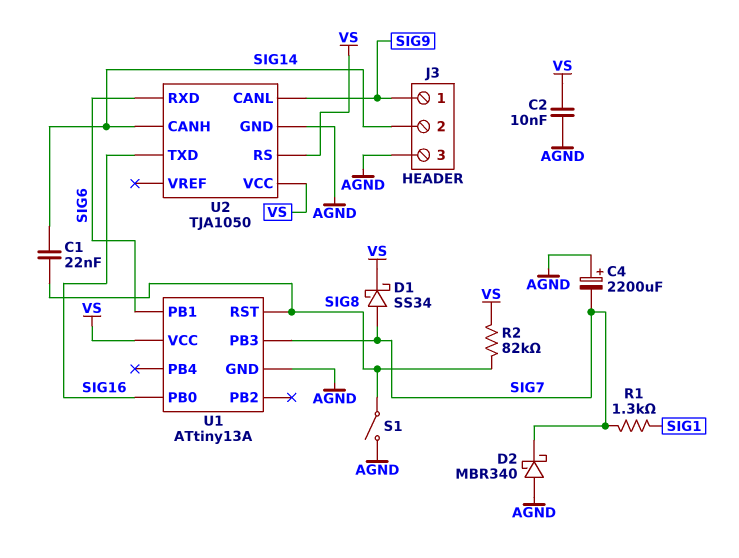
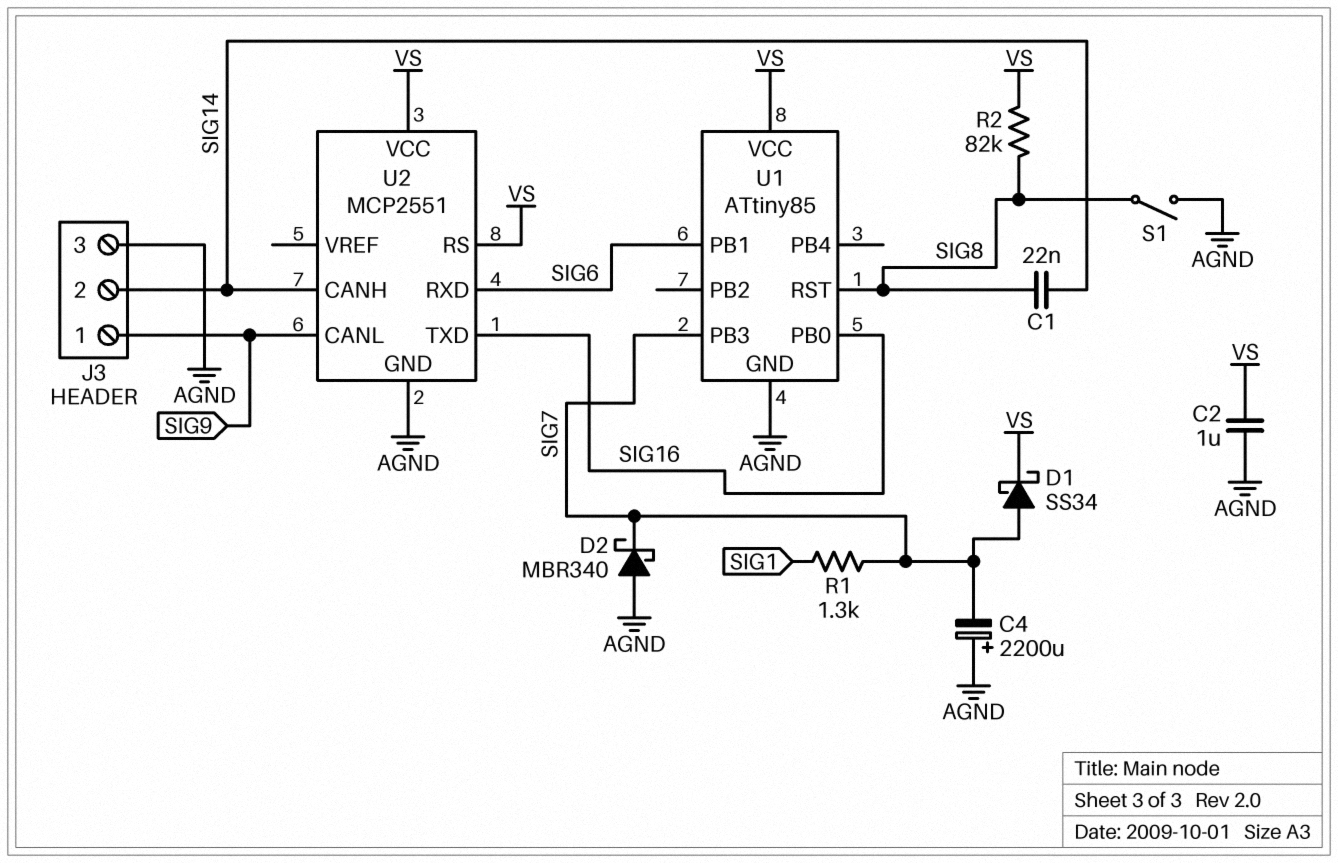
C2: 10nF (AGND, VS) -> 1uF (AGND, VS)
U1: ATtiny13A -> ATtiny85
U2: TJA1050 -> MCP2551

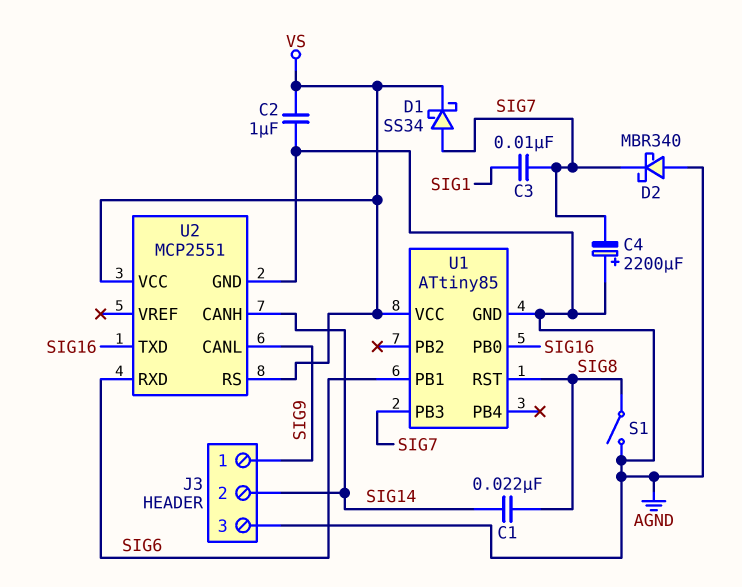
C3: none -> 10nF (SIG1, SIG7)
R1: 1.3k (SIG1, SIG7) -> none
R2: 82k (SIG8, VS) -> none

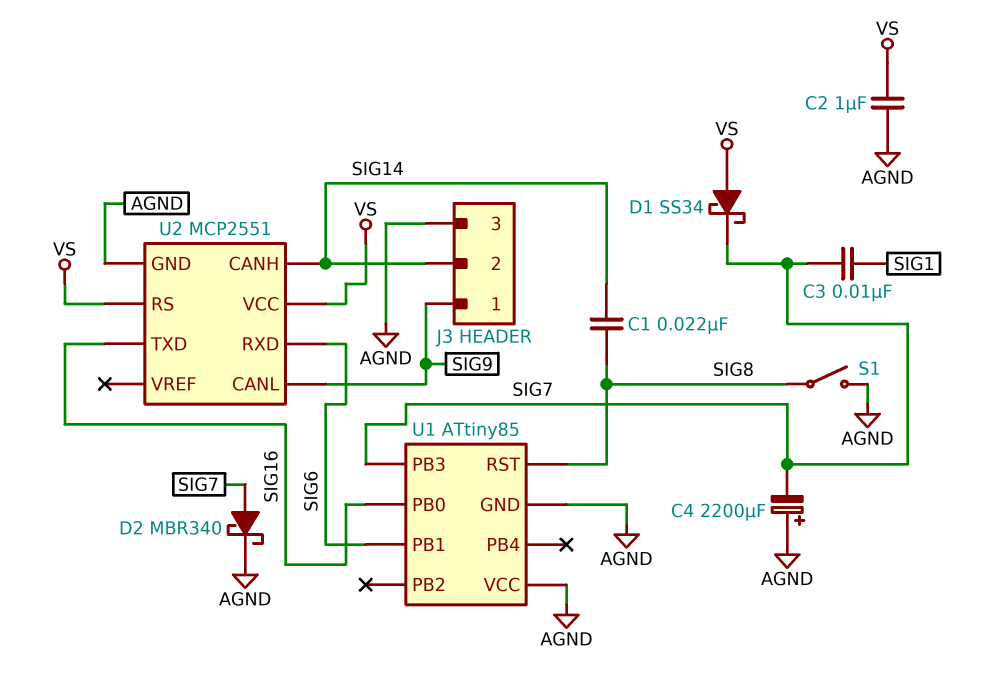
D1: schottky SS34 (A SIG7, K VS) -> schottky SS34 (A VS, K SIG7)
D2: schottky MBR340 (A AGND, K SIG7) -> schottky MBR340 (A SIG7, K AGND)
U1 pin VCC: VS -> AGND

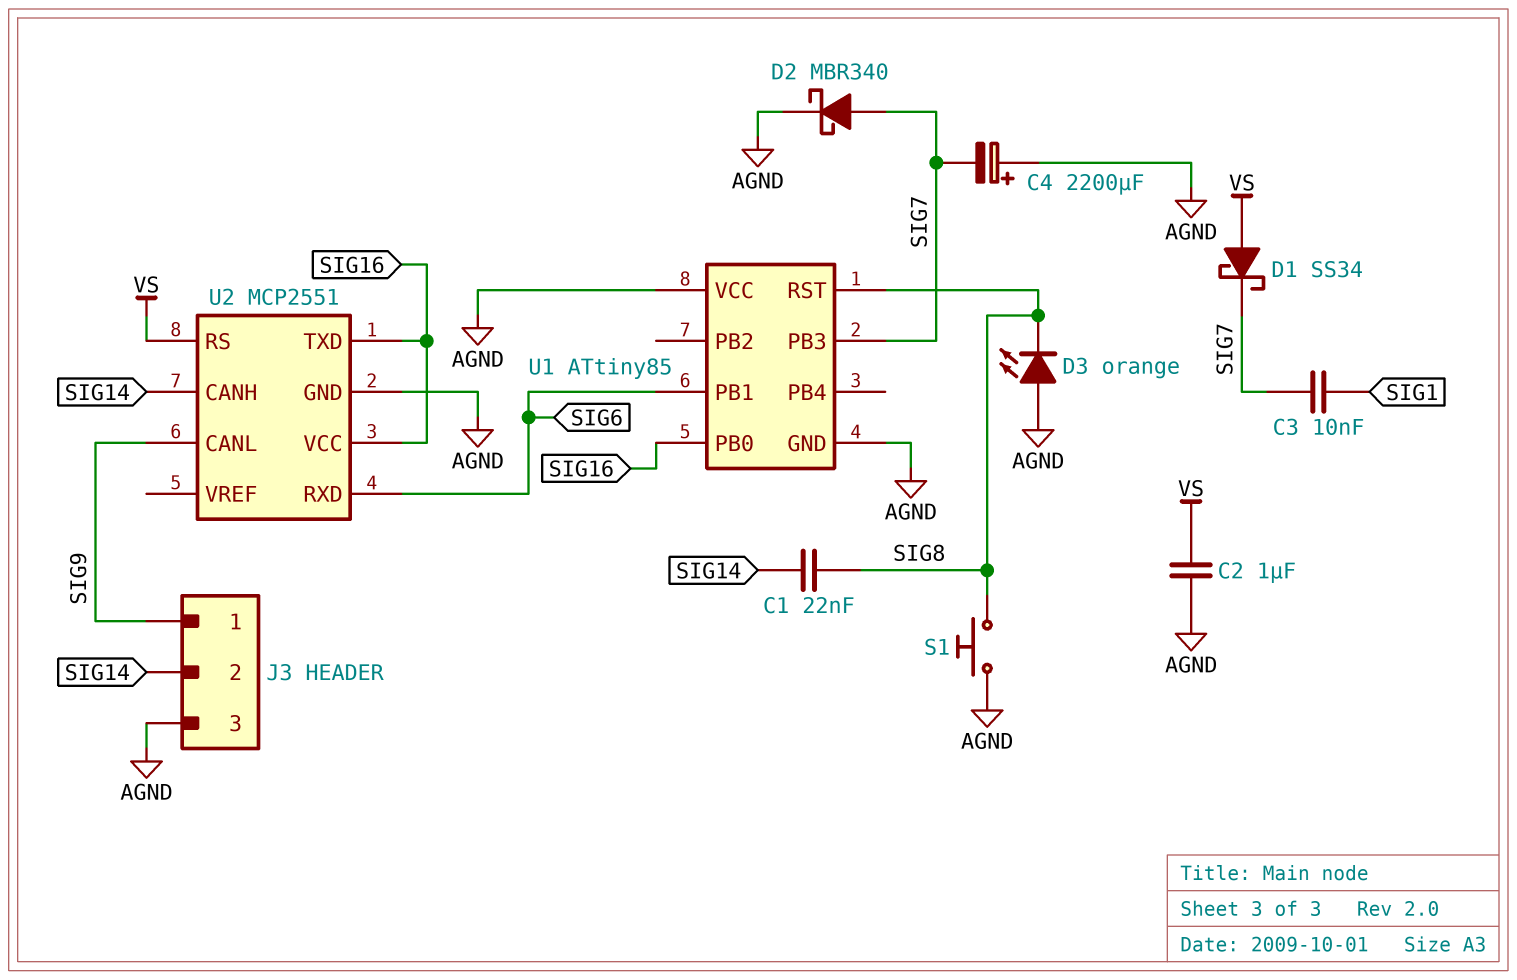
D3: none -> LED orange (A AGND, K SIG8)
S1: switch (AGND, SIG8) -> button (AGND, SIG8)
U2 pin VCC: VS -> SIG16

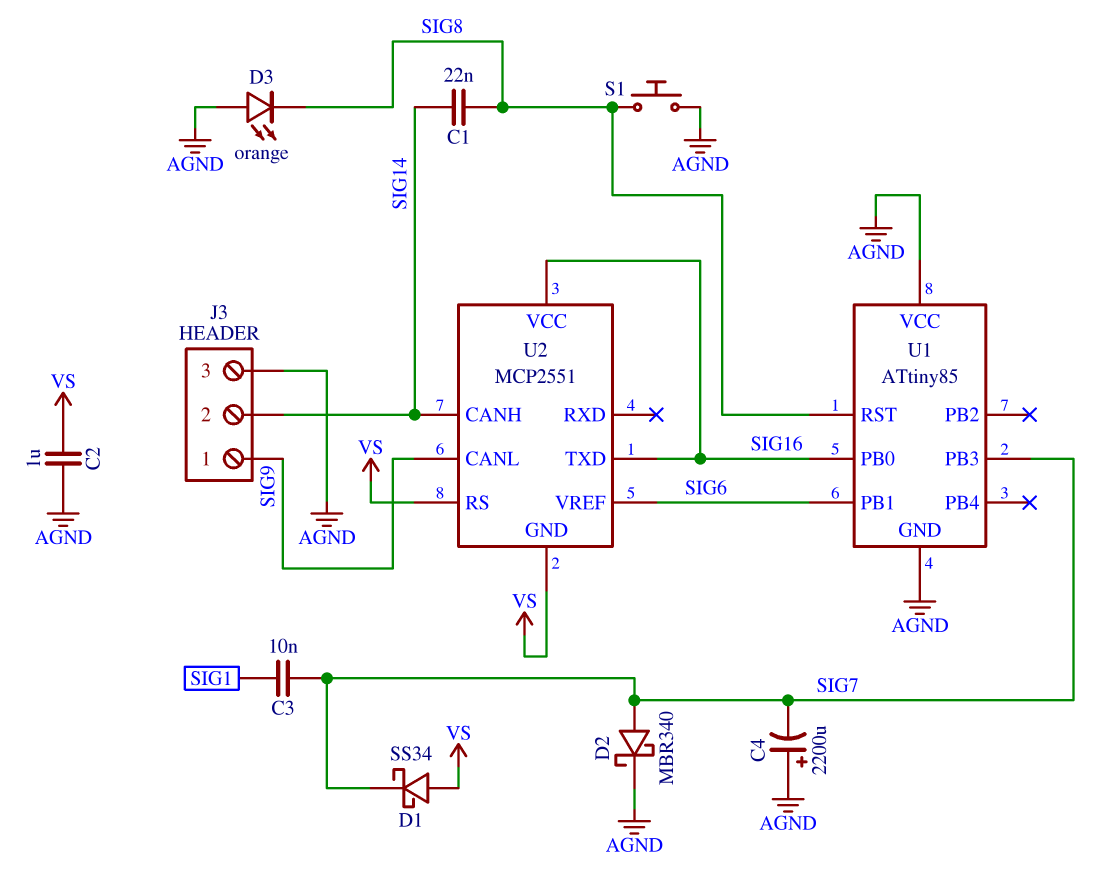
U2 pin GND: AGND -> VS
U2 pin RXD: SIG6 -> none
U2 pin VREF: none -> SIG6

